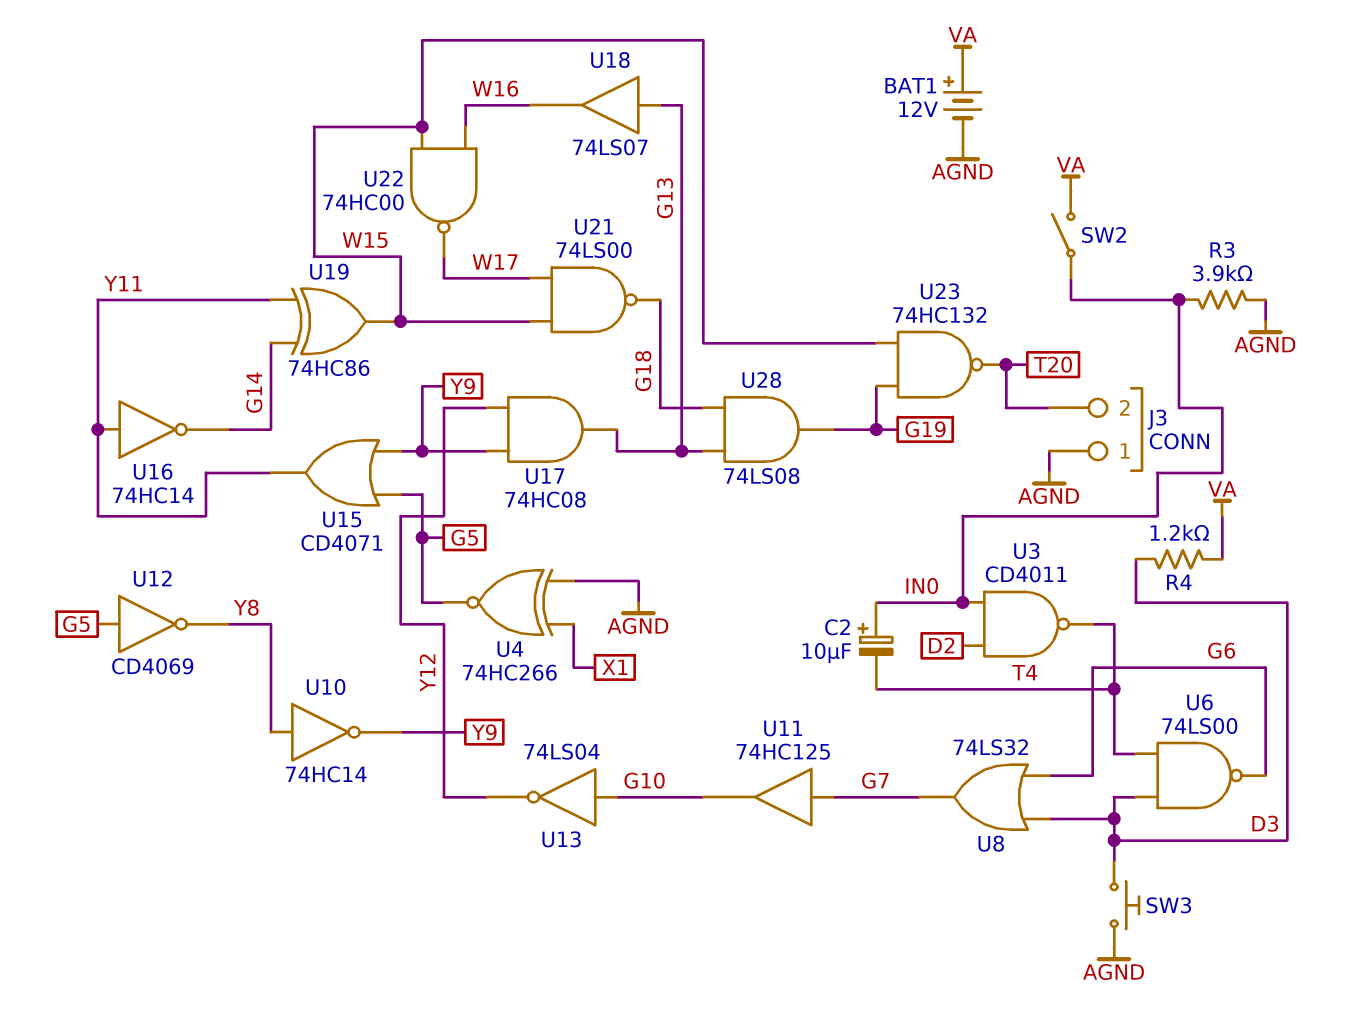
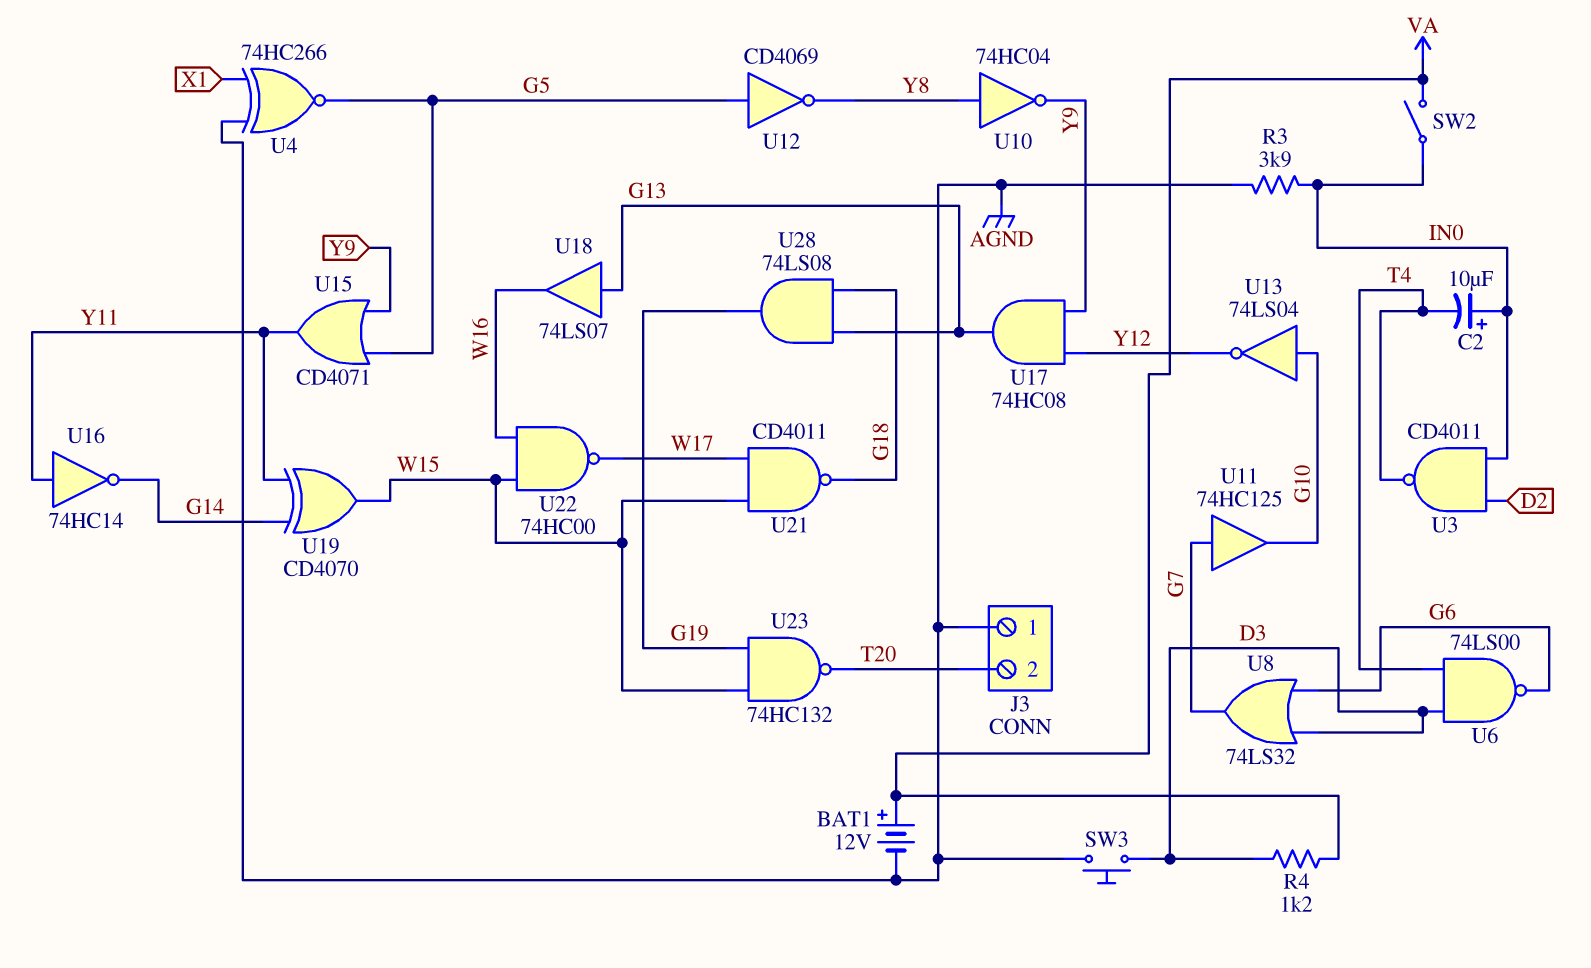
U10: NOT 74HC14 (in Y8, out Y9) -> NOT 74HC04 (in Y8, out Y9)
U19: XOR 74HC86 (in G14, in Y11, out W15) -> XOR CD4070 (in G14, in Y11, out W15)
U21: NAND 74LS00 (in W15, in W17, out G18) -> NAND CD4011 (in W15, in W17, out G18)

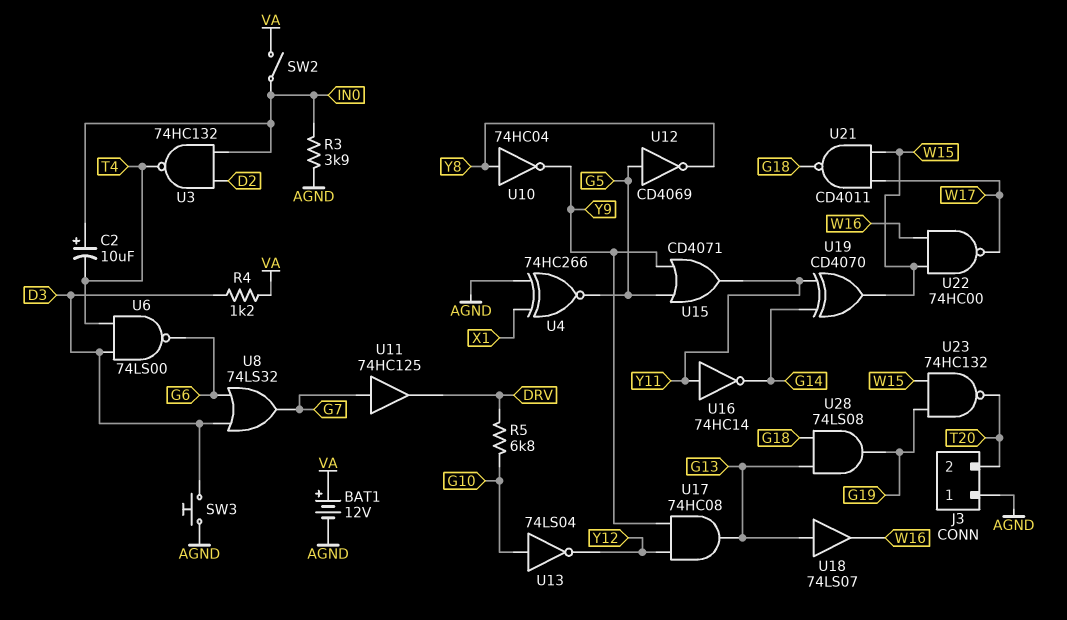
R5: none -> 6.8k (DRV, G10)
U3: NAND CD4011 (in D2, in IN0, out T4) -> NAND 74HC132 (in D2, in IN0, out T4)
U11: buffer 74HC125 (in G7, out G10) -> buffer 74HC125 (in G7, out DRV)

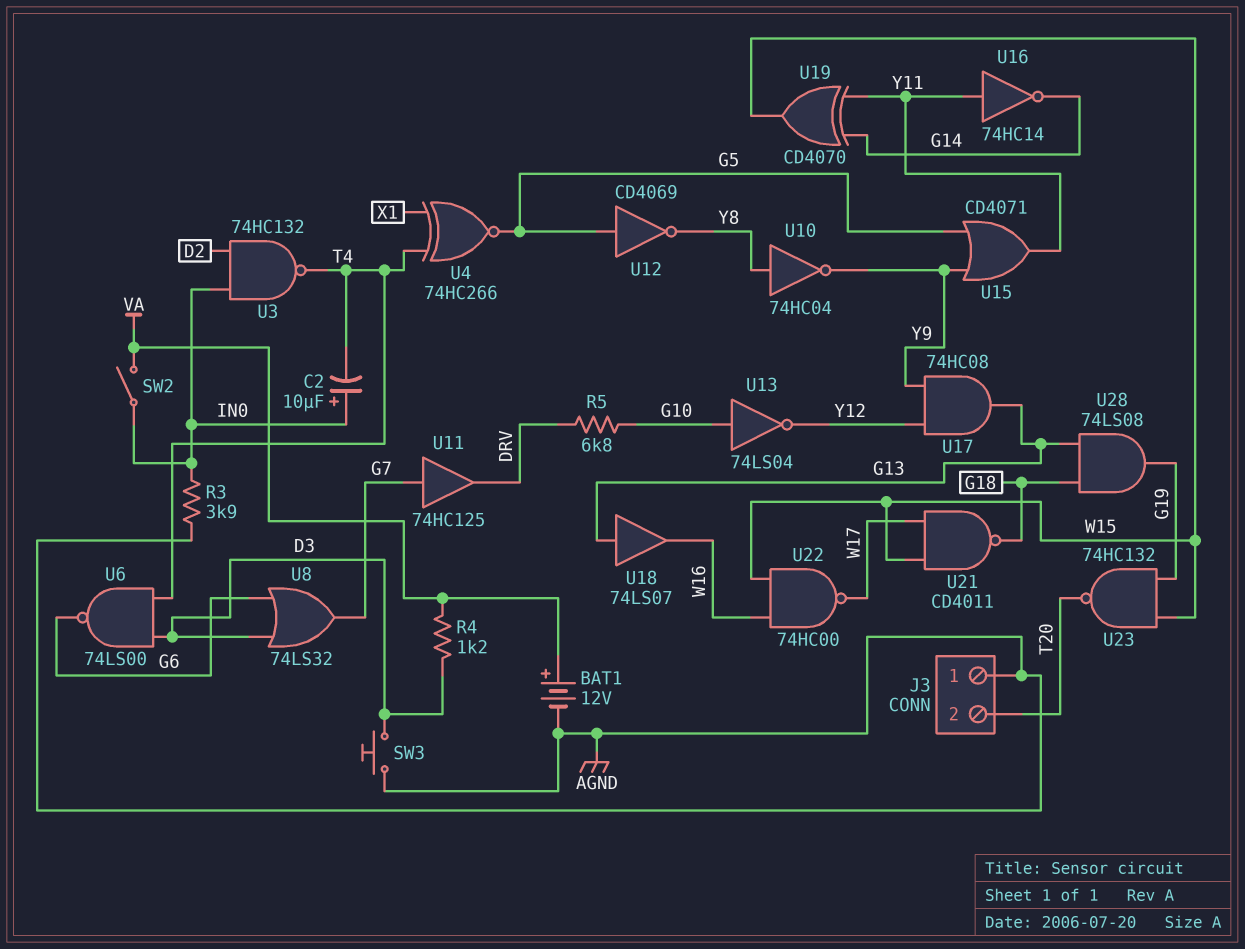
U4: XNOR 74HC266 (in AGND, in X1, out G5) -> XNOR 74HC266 (in T4, in X1, out G5)

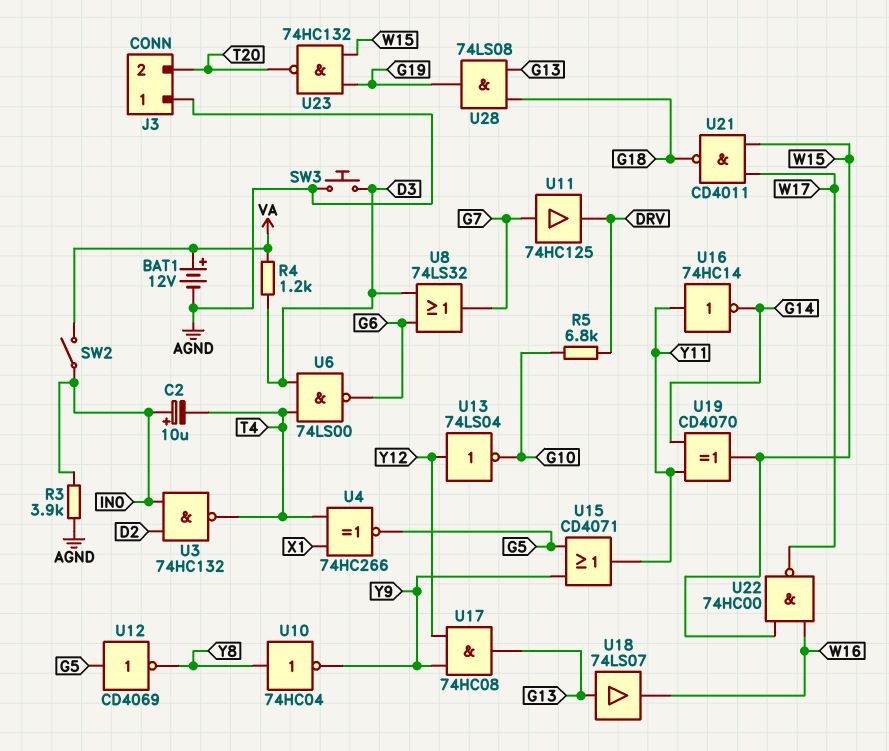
U13: NOT 74LS04 (in G10, out Y12) -> NOT 74LS04 (in Y12, out G10)

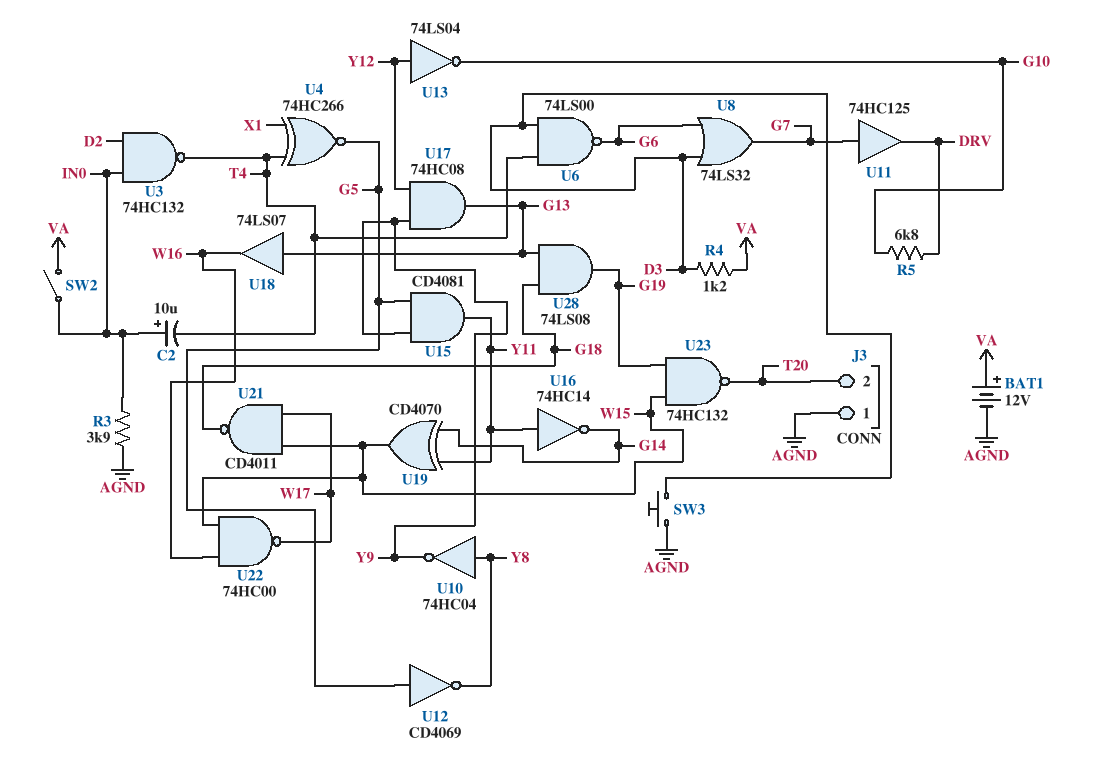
U15: OR CD4071 (in G5, in Y9, out Y11) -> AND CD4081 (in G5, in Y9, out Y11)

